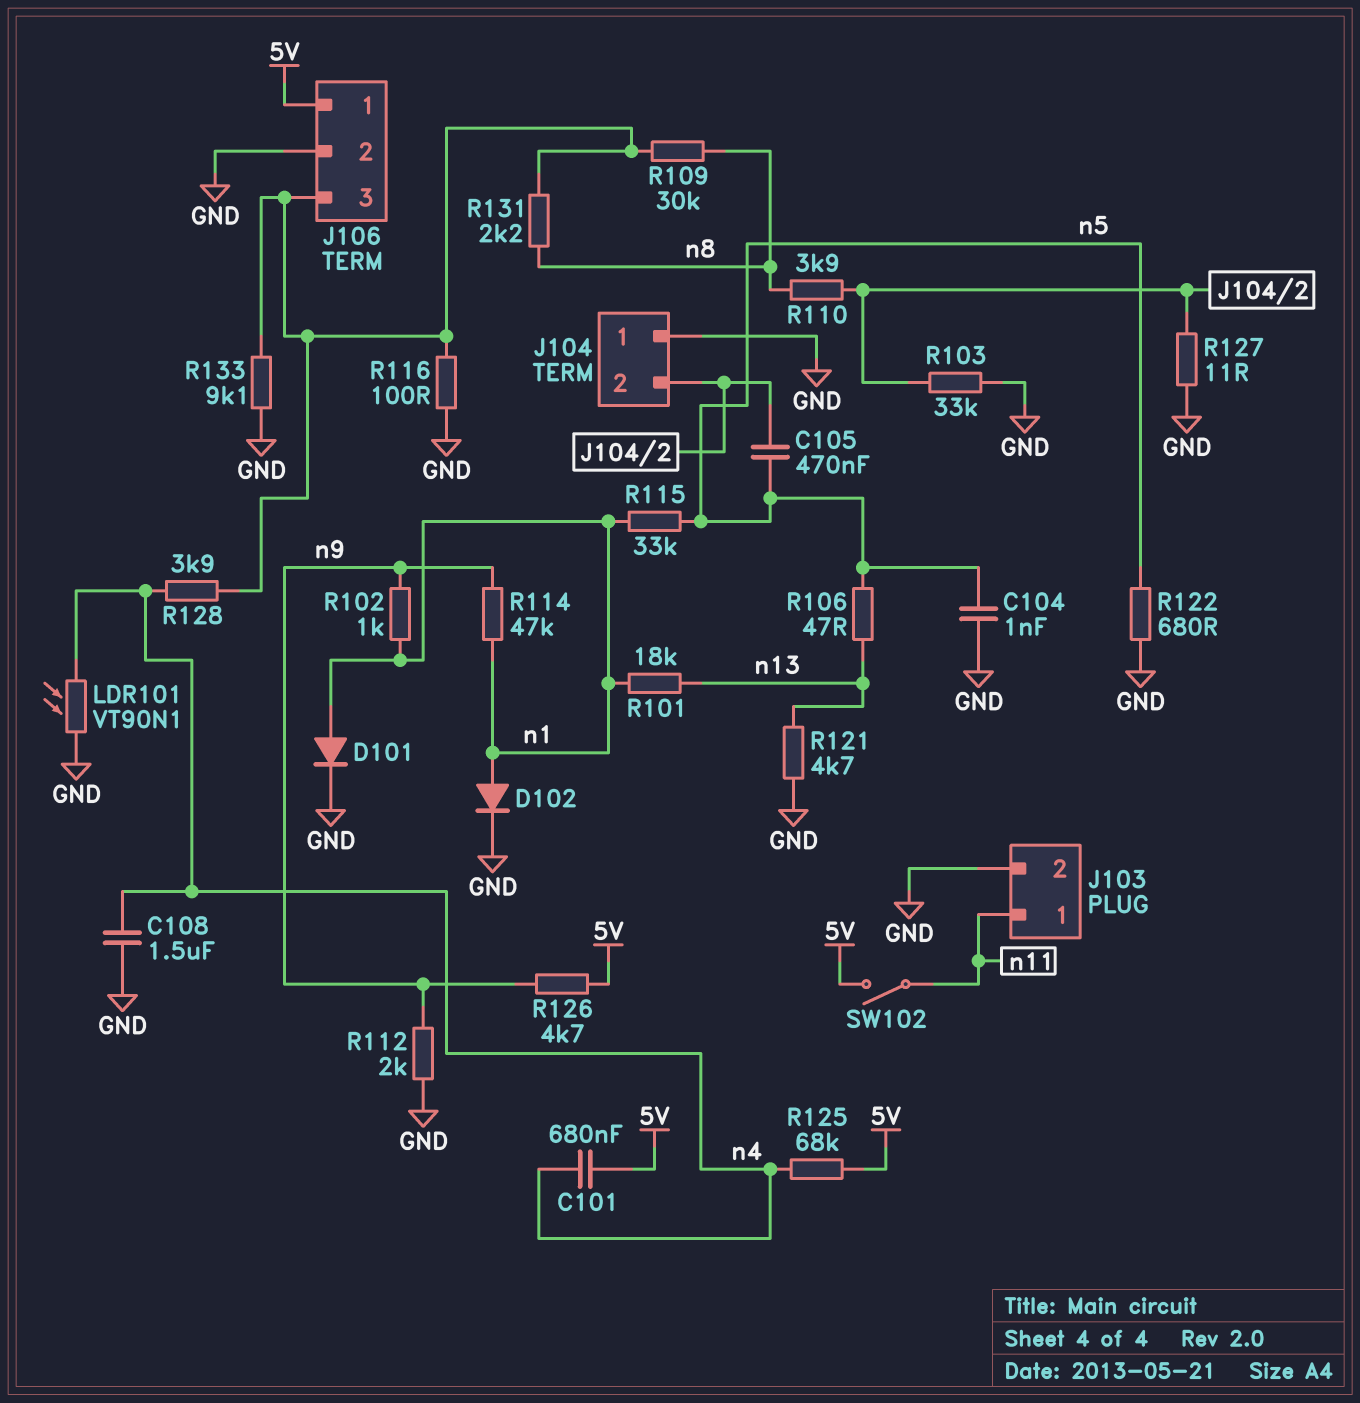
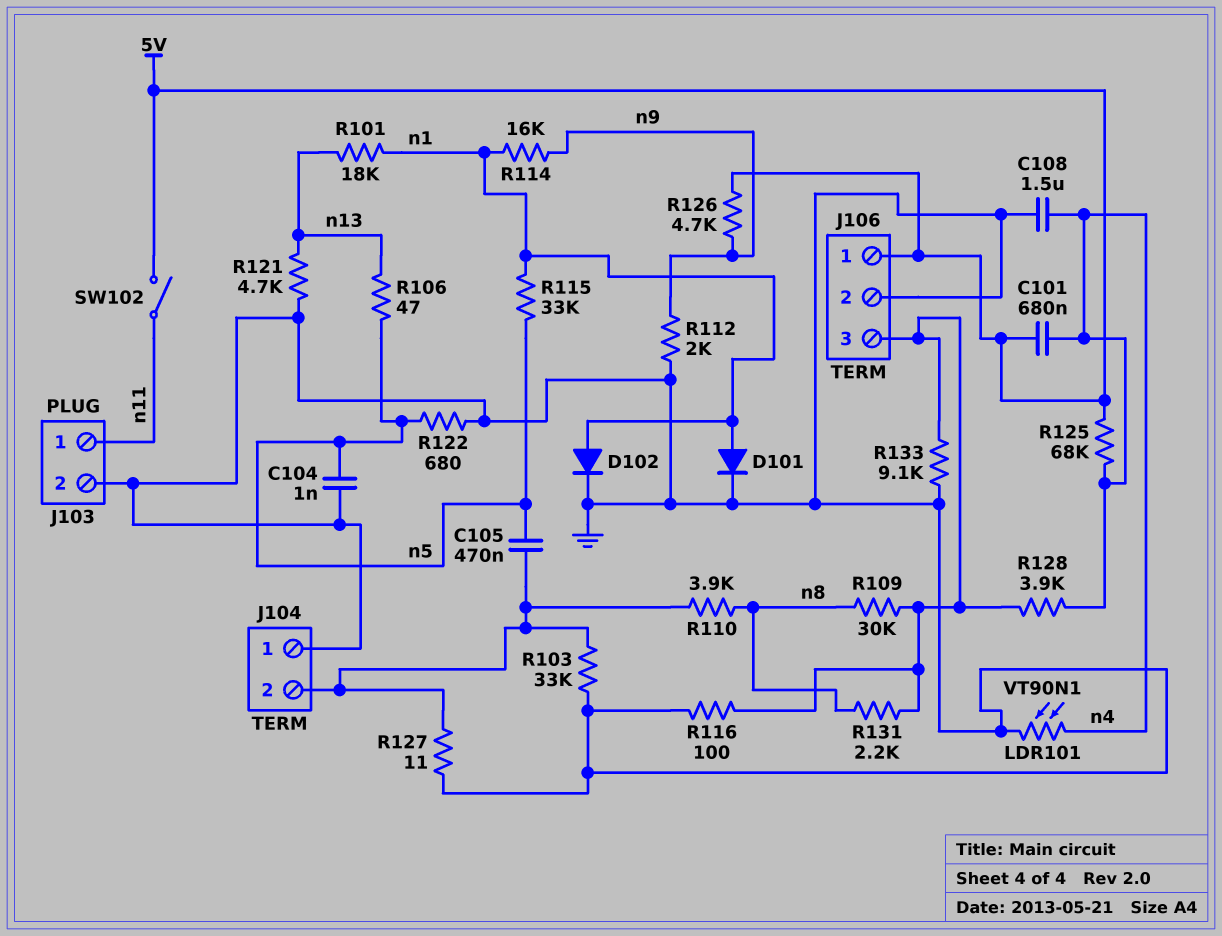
R102: 1k (n1, n9) -> none
R114: 47k (n1, n9) -> 16k (n1, n9)

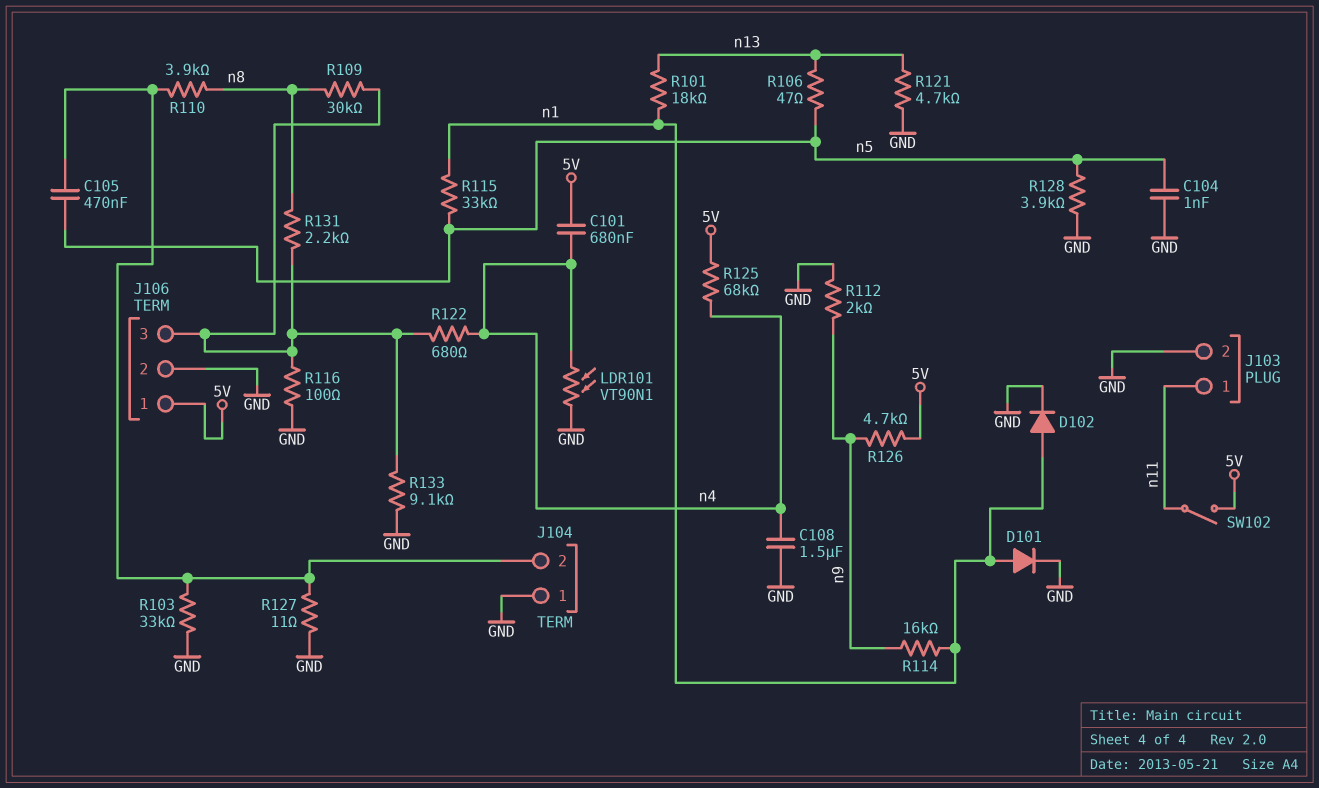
R122: 680 (GND, n5) -> 680 (J106/3, n4)
R128: 3.9k (J106/3, n4) -> 3.9k (GND, n5)

